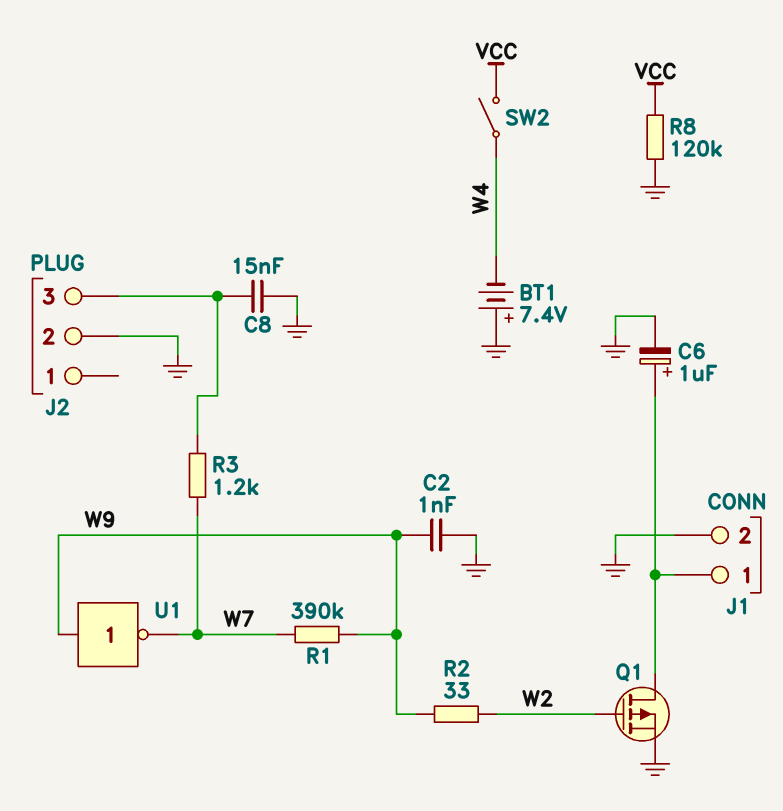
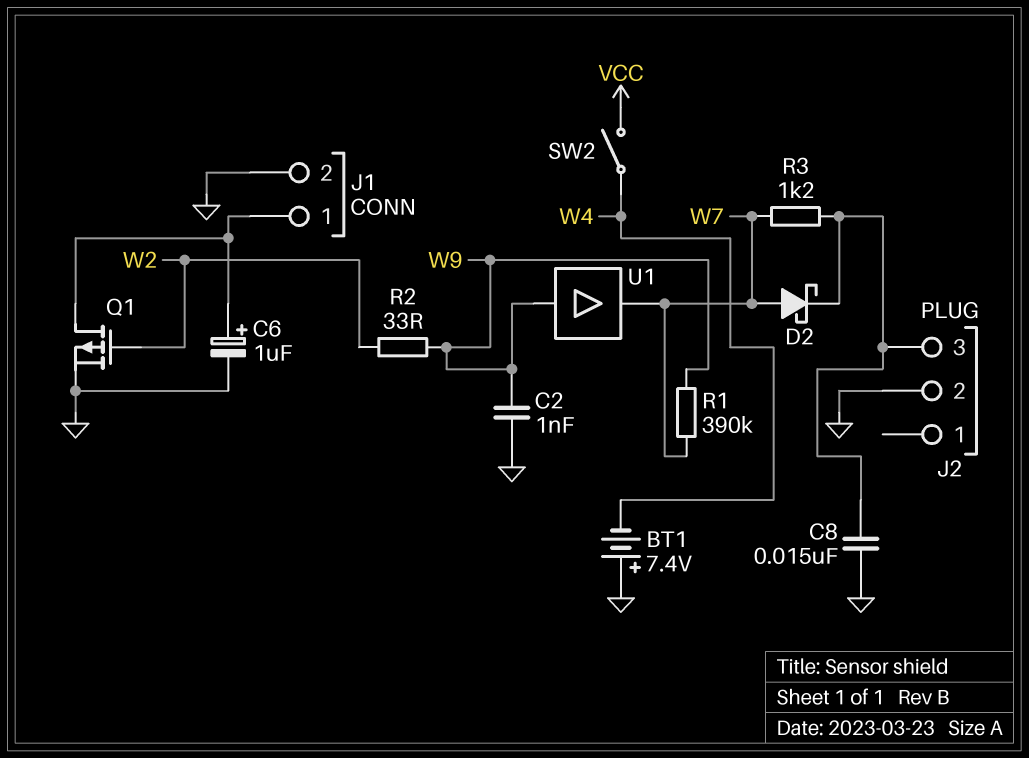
D2: none -> schottky (A W7, K J2/3)
R8: 120k (GND, VCC) -> none
U1: NOT (in W9, out W7) -> buffer (in W9, out W7)

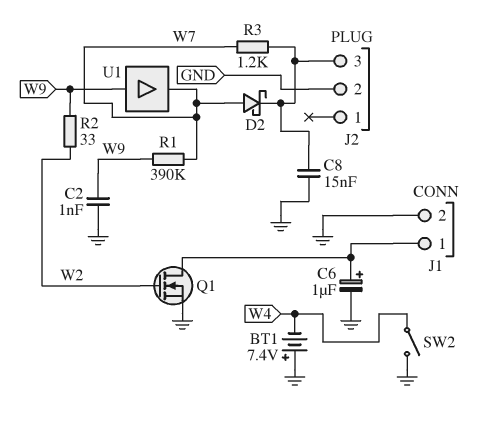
Q1: PMOS (G W2, D J1/1, S GND) -> NMOS (G W2, D J1/1, S GND)
SW2: switch (VCC, W4) -> switch (GND, W4)

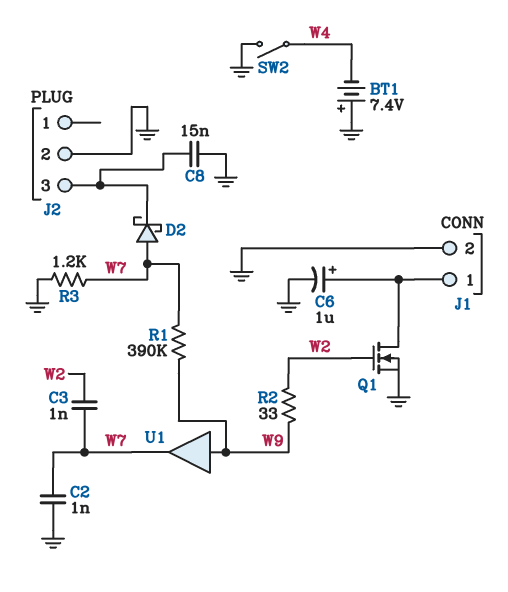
C2: 1nF (GND, W9) -> 1nF (GND, W7)
C3: none -> 1nF (W2, W7)
R3: 1.2k (J2/3, W7) -> 1.2k (GND, W7)

